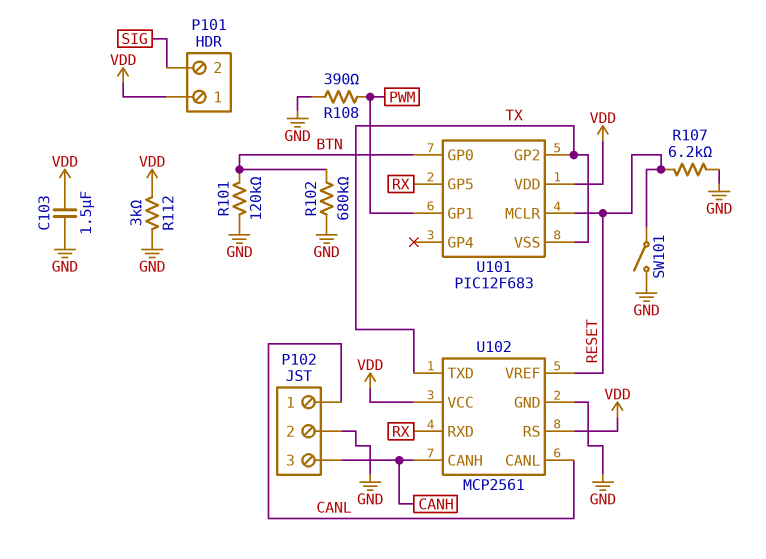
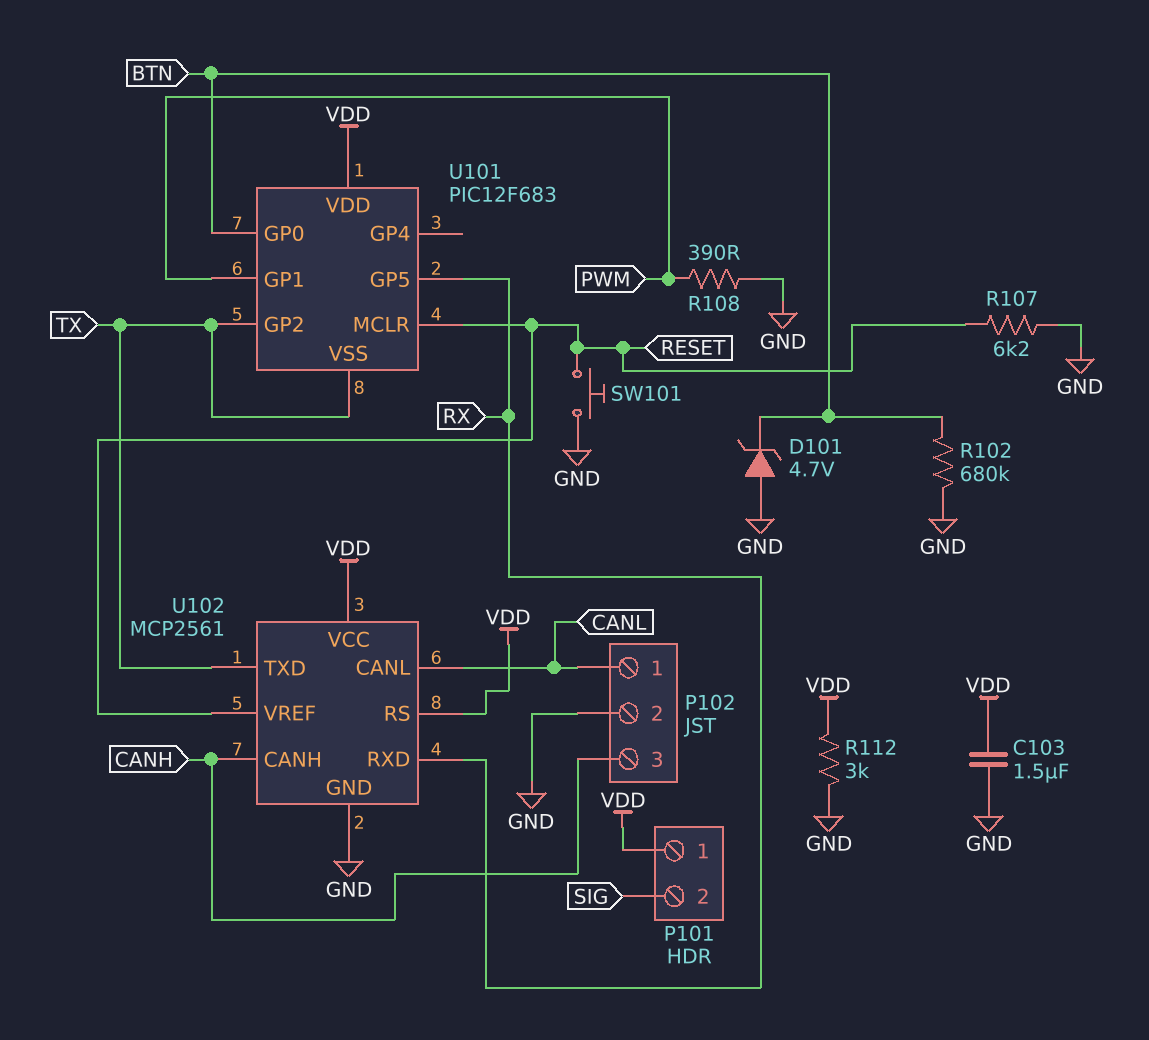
D101: none -> zener 4.7V (A GND, K BTN)
R101: 120k (BTN, GND) -> none
SW101: switch (GND, RESET) -> button (GND, RESET)

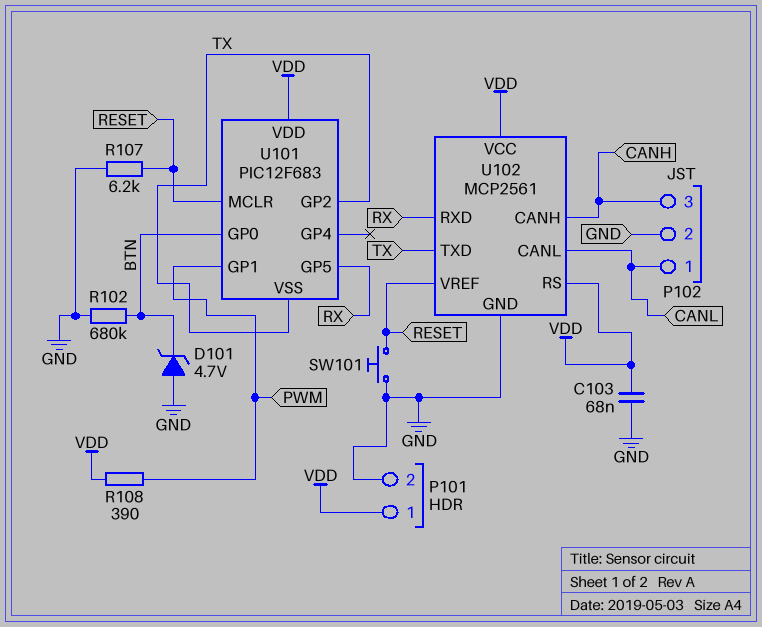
C103: 1.5uF (GND, VDD) -> 68nF (GND, VDD)
P101 pin 2: SIG -> GND
R108: 390 (GND, PWM) -> 390 (PWM, VDD)
R112: 3k (GND, VDD) -> none

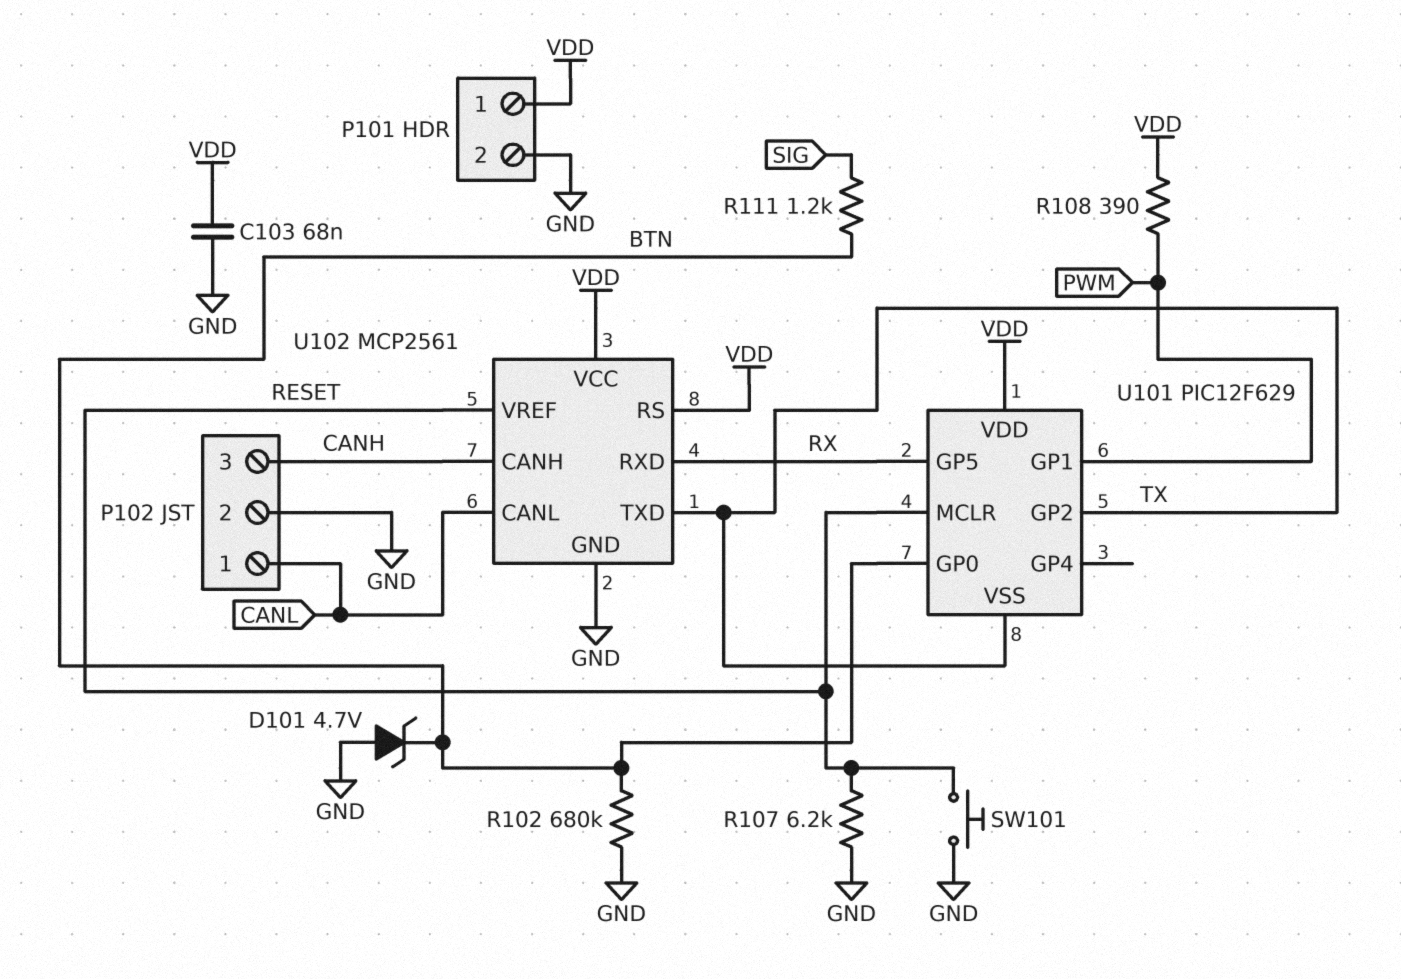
R111: none -> 1.2k (BTN, SIG)
U101: PIC12F683 -> PIC12F629

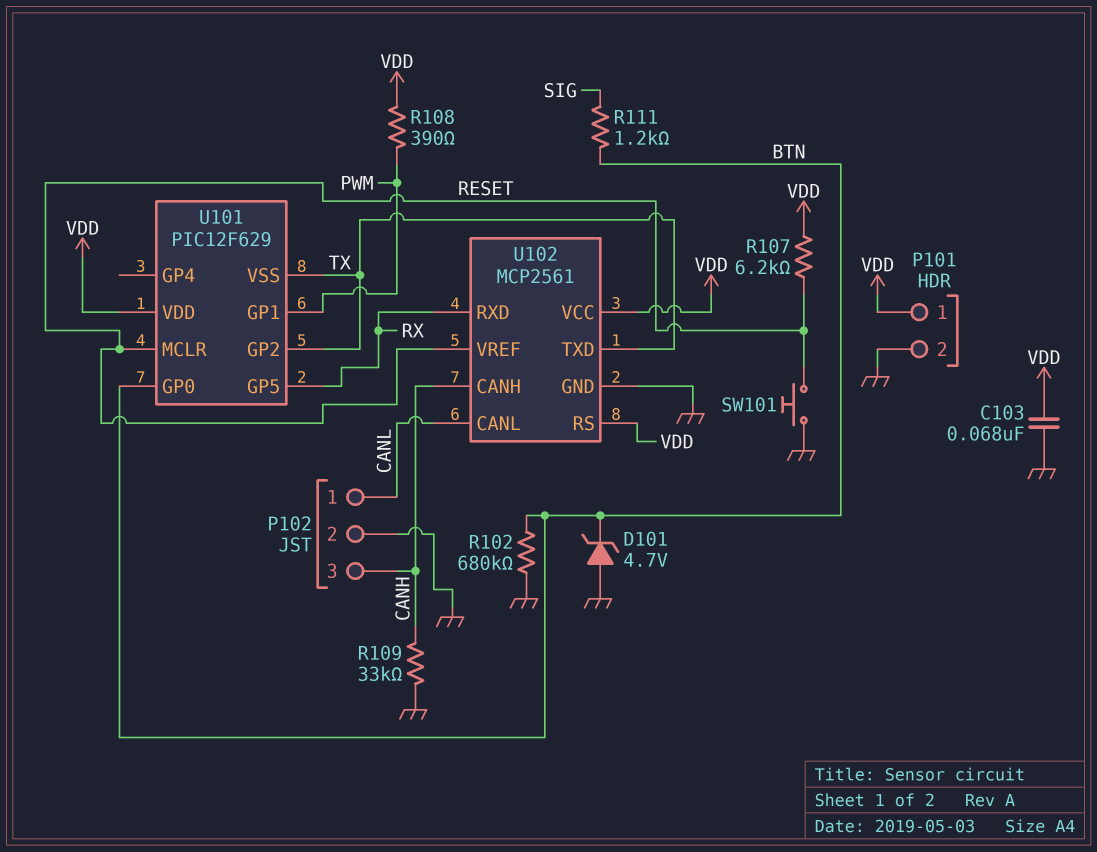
R107: 6.2k (GND, RESET) -> 6.2k (RESET, VDD)
R109: none -> 33k (CANH, GND)

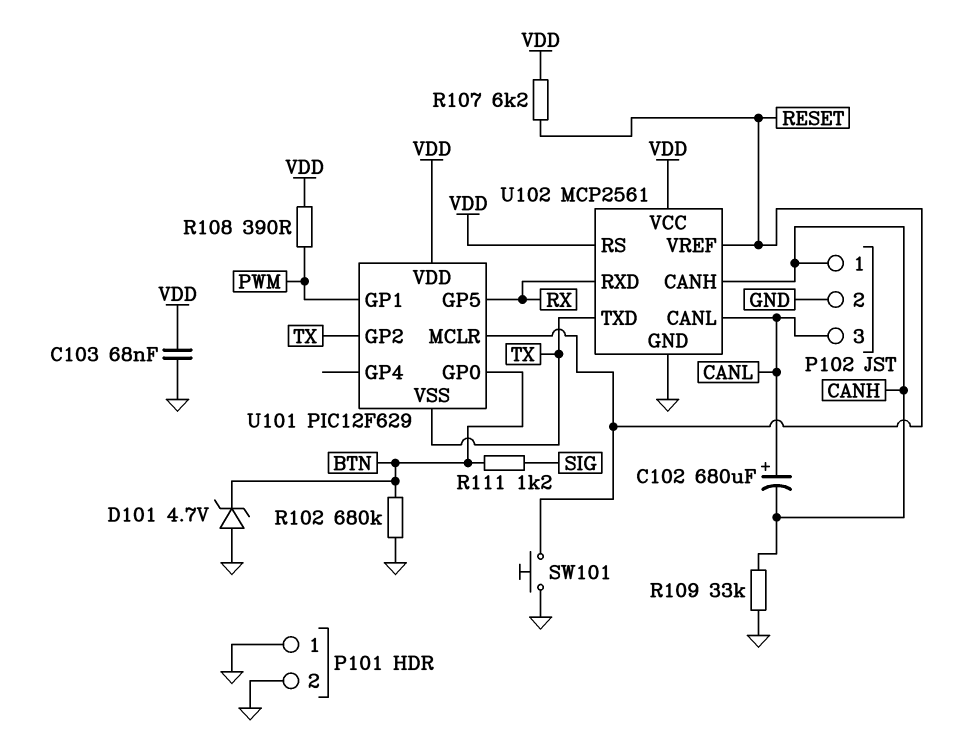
C102: none -> 680uF (plus CANL, minus CANH)
P101 pin 1: VDD -> GND
P102 pin 1: CANL -> CANH
P102 pin 3: CANH -> CANL

